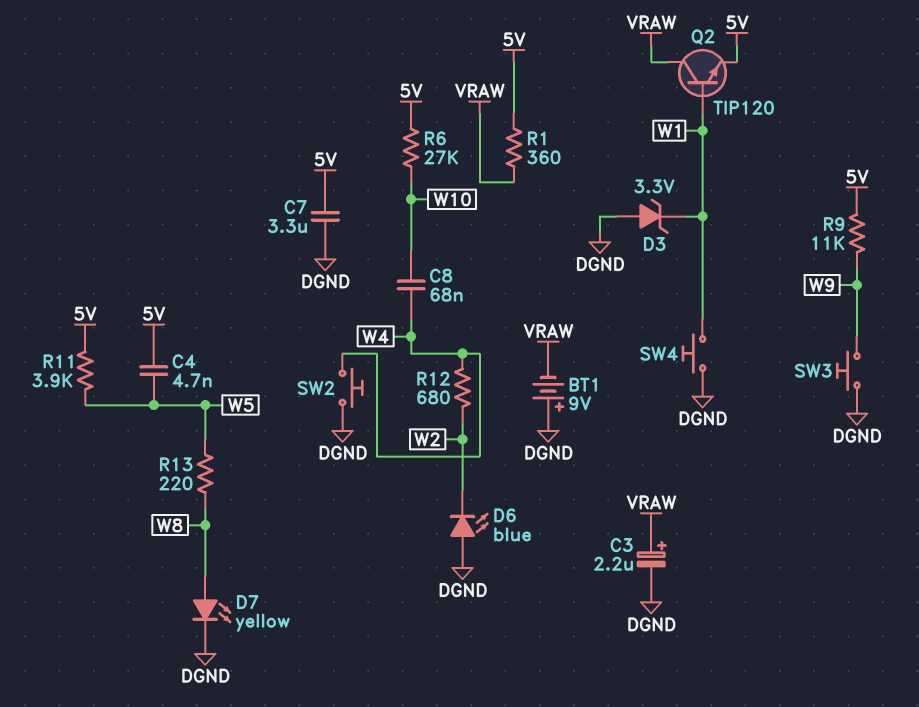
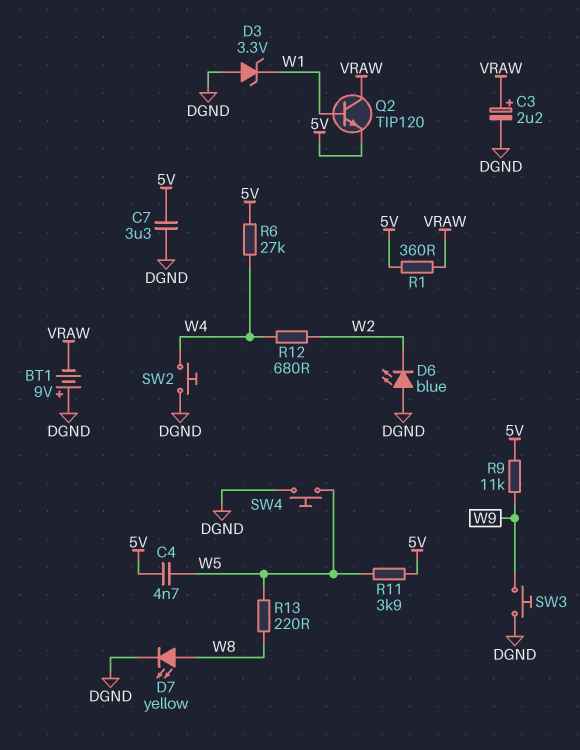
C8: 68nF (W4, W10) -> none
R6: 27k (5V, W10) -> 27k (5V, W4)
SW4: button (DGND, W1) -> button (DGND, W5)

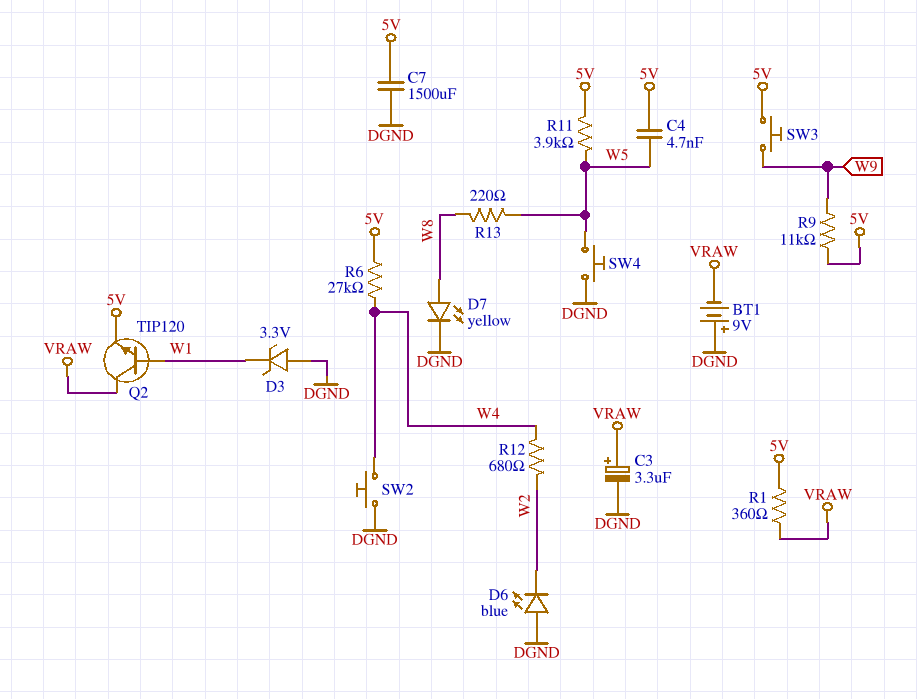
C3: 2.2uF (plus VRAW, minus DGND) -> 3.3uF (plus VRAW, minus DGND)
C7: 3.3uF (5V, DGND) -> 1500uF (5V, DGND)
SW3: button (DGND, W9) -> button (5V, W9)

